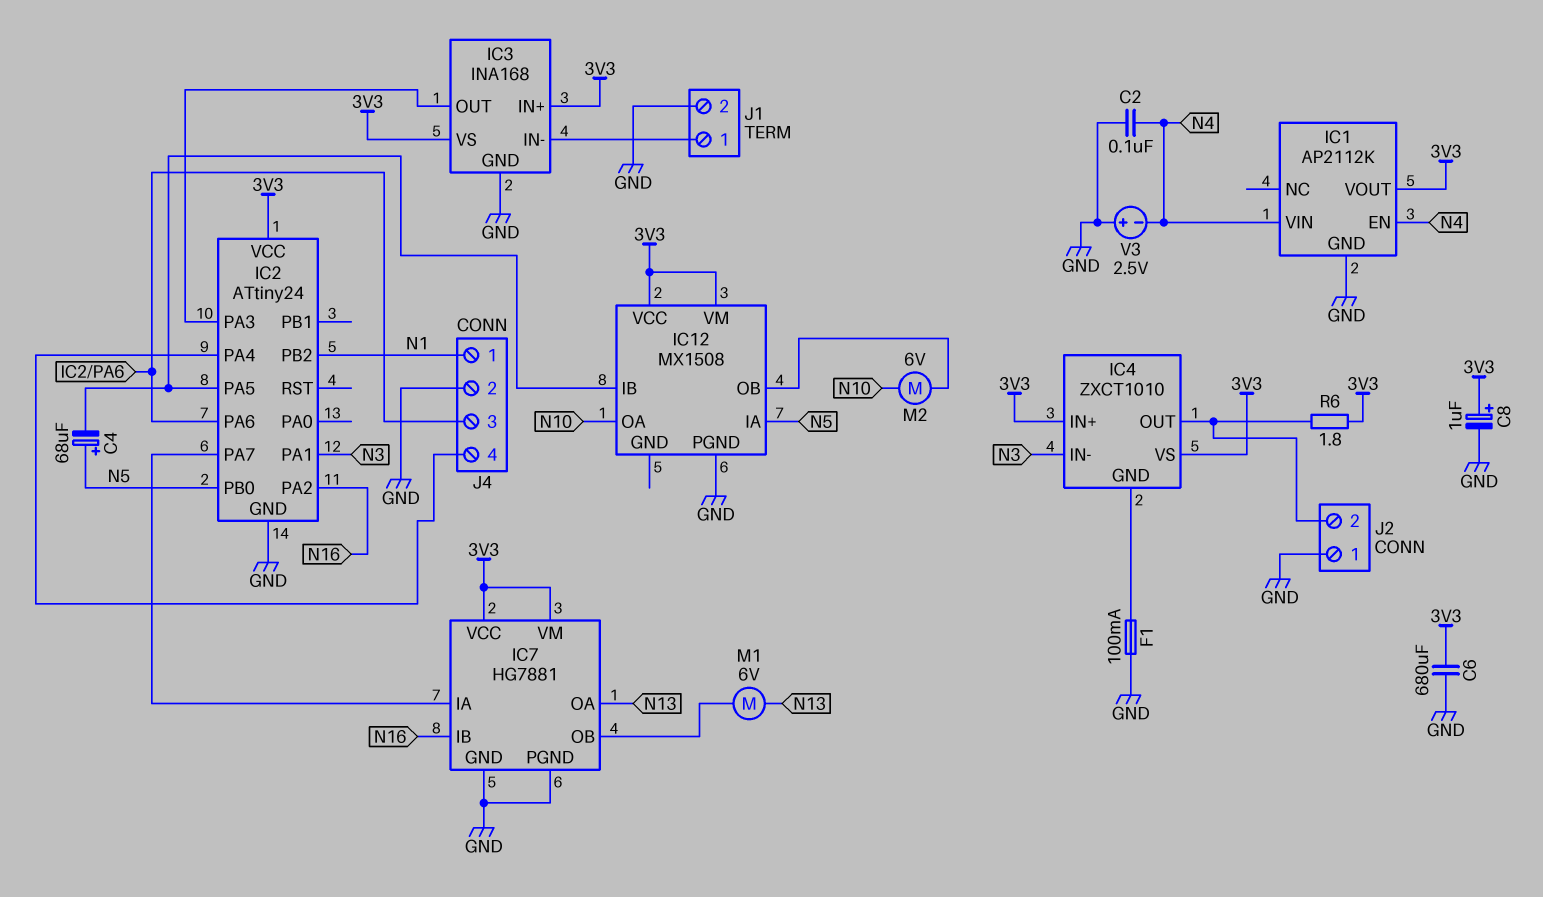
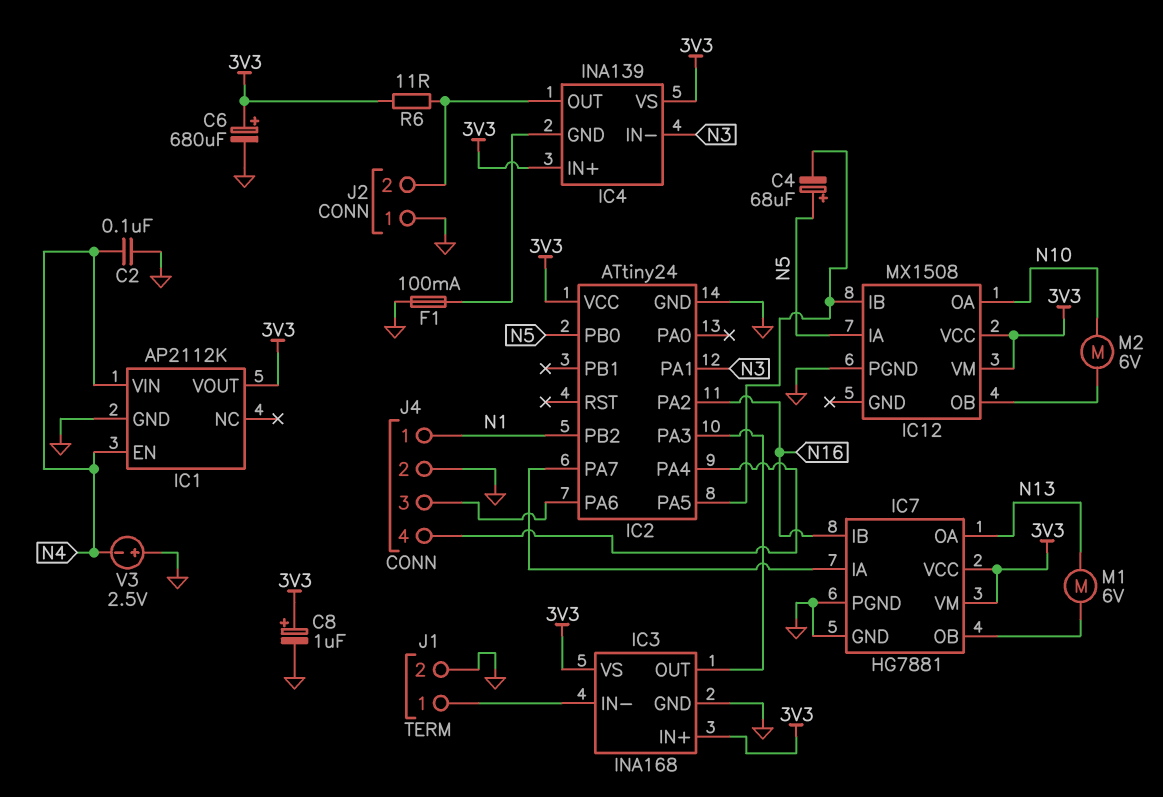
C6: 680uF (3V3, GND) -> 680uF (plus 3V3, minus GND)
IC4: ZXCT1010 -> INA139
R6: 1.8 (3V3, IC4/OUT) -> 11 (3V3, IC4/OUT)

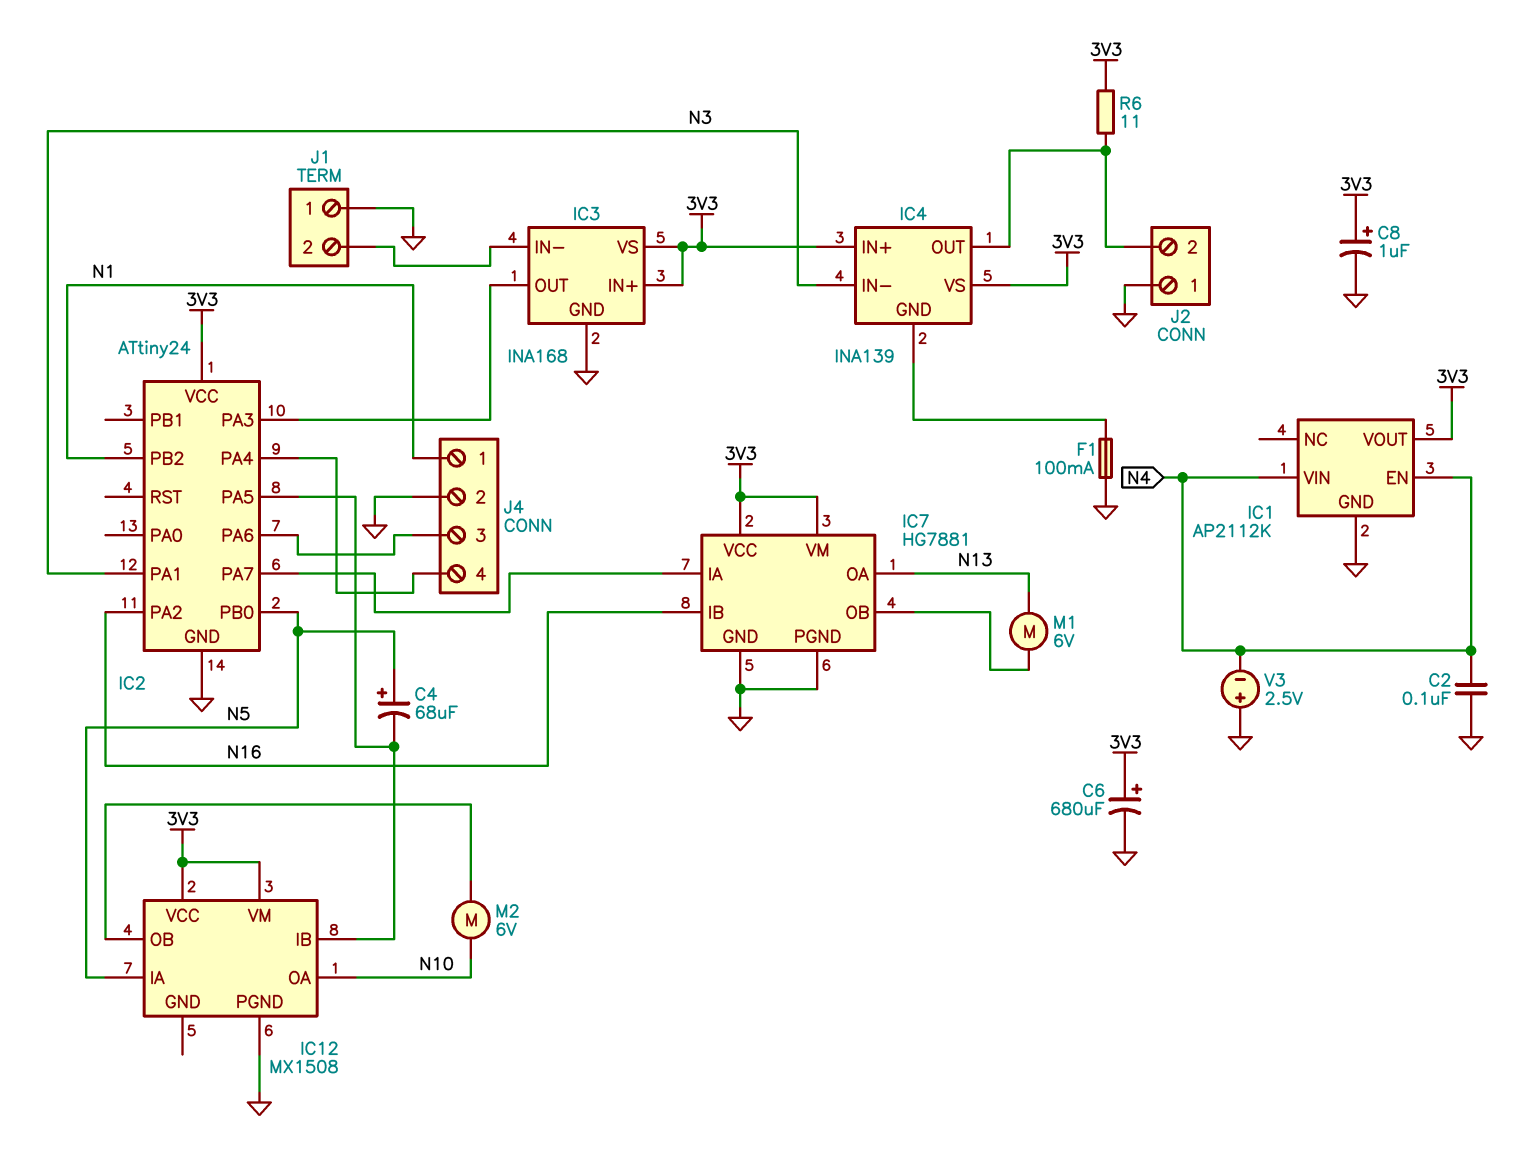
J1 pin 1: IC3/IN- -> GND
J1 pin 2: GND -> IC3/IN-

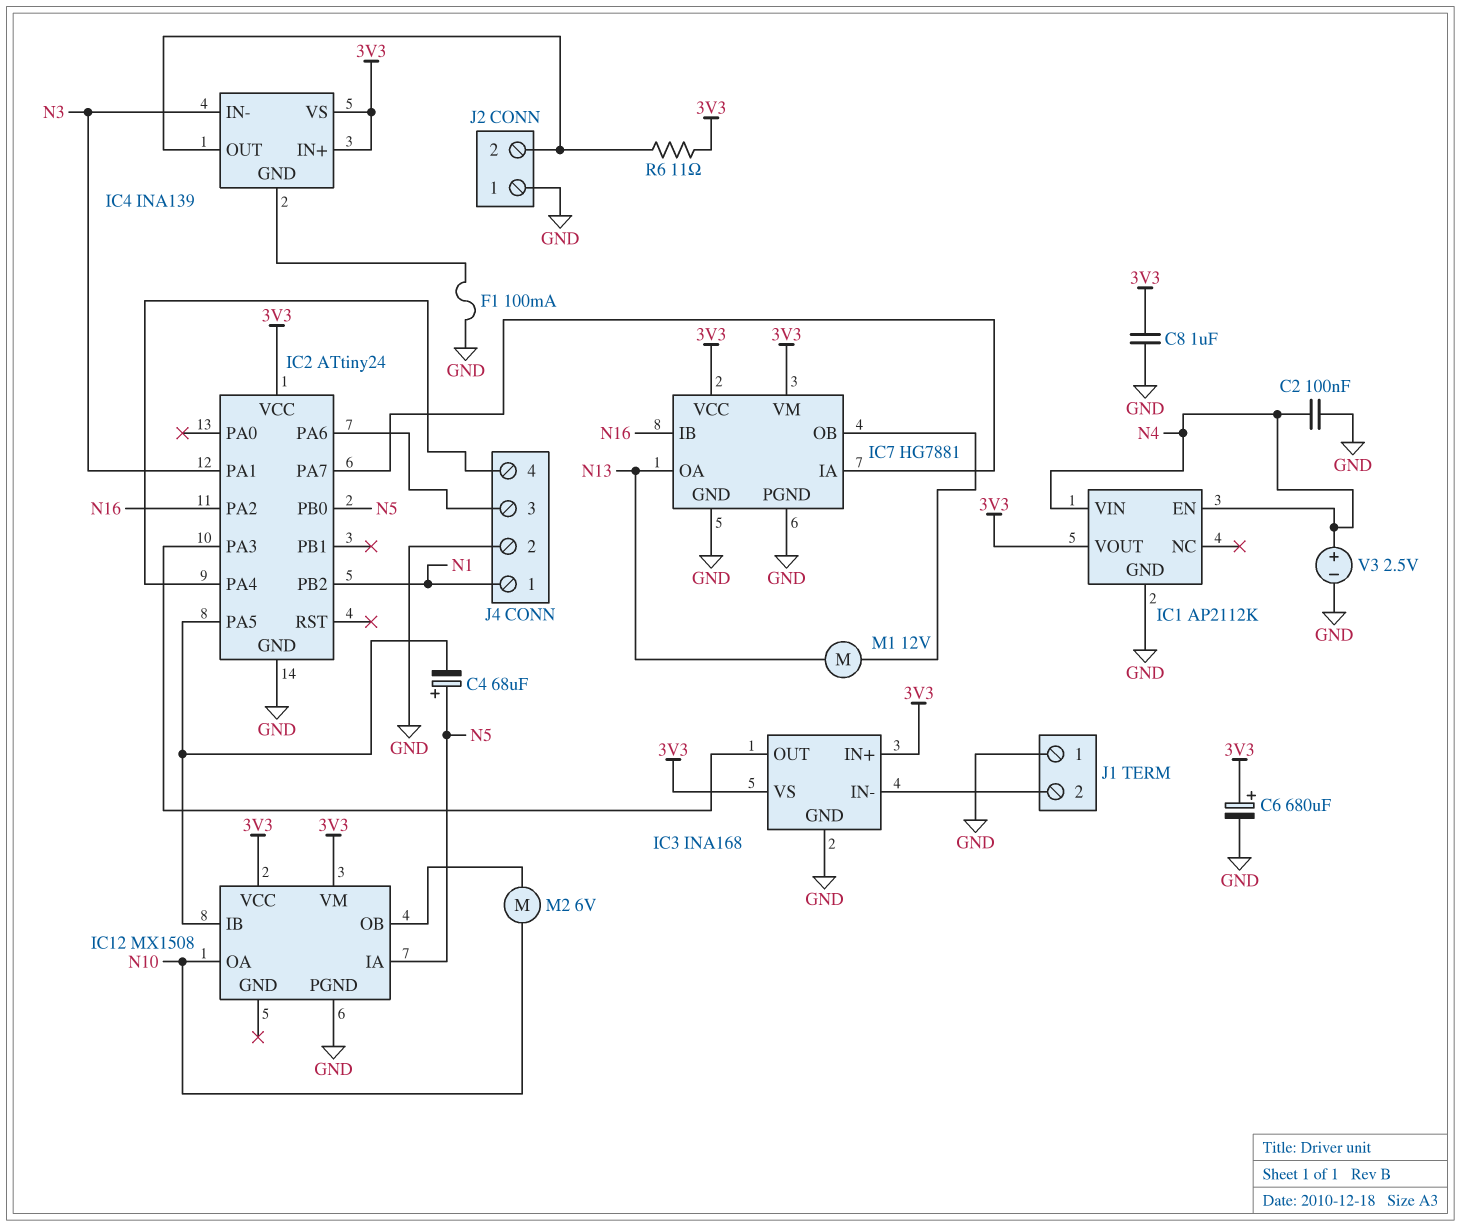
C8: 1uF (plus 3V3, minus GND) -> 1uF (3V3, GND)
M1: motor 6V (IC7/OB, N13) -> motor 12V (IC7/OB, N13)
V3: 2.5V (plus GND, minus N4) -> 2.5V (plus N4, minus GND)

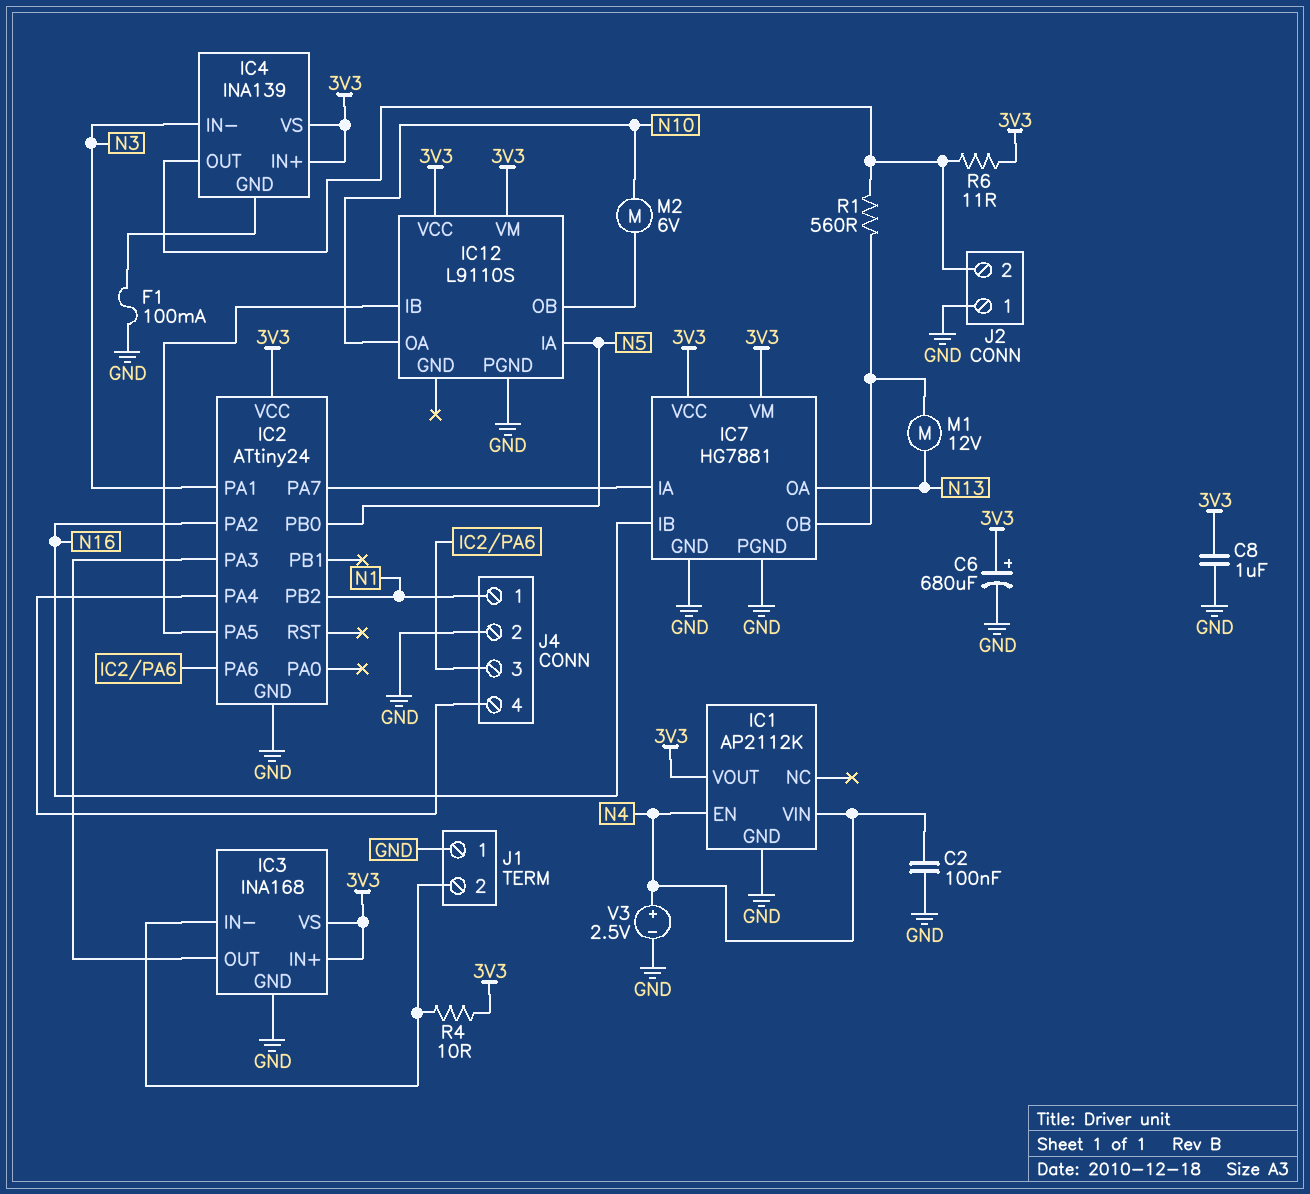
C4: 68uF (plus N5, minus IC2/PA5) -> none
IC12: MX1508 -> L9110S
R1: none -> 560 (IC4/OUT, IC7/OB)
R4: none -> 10 (3V3, IC3/IN-)

